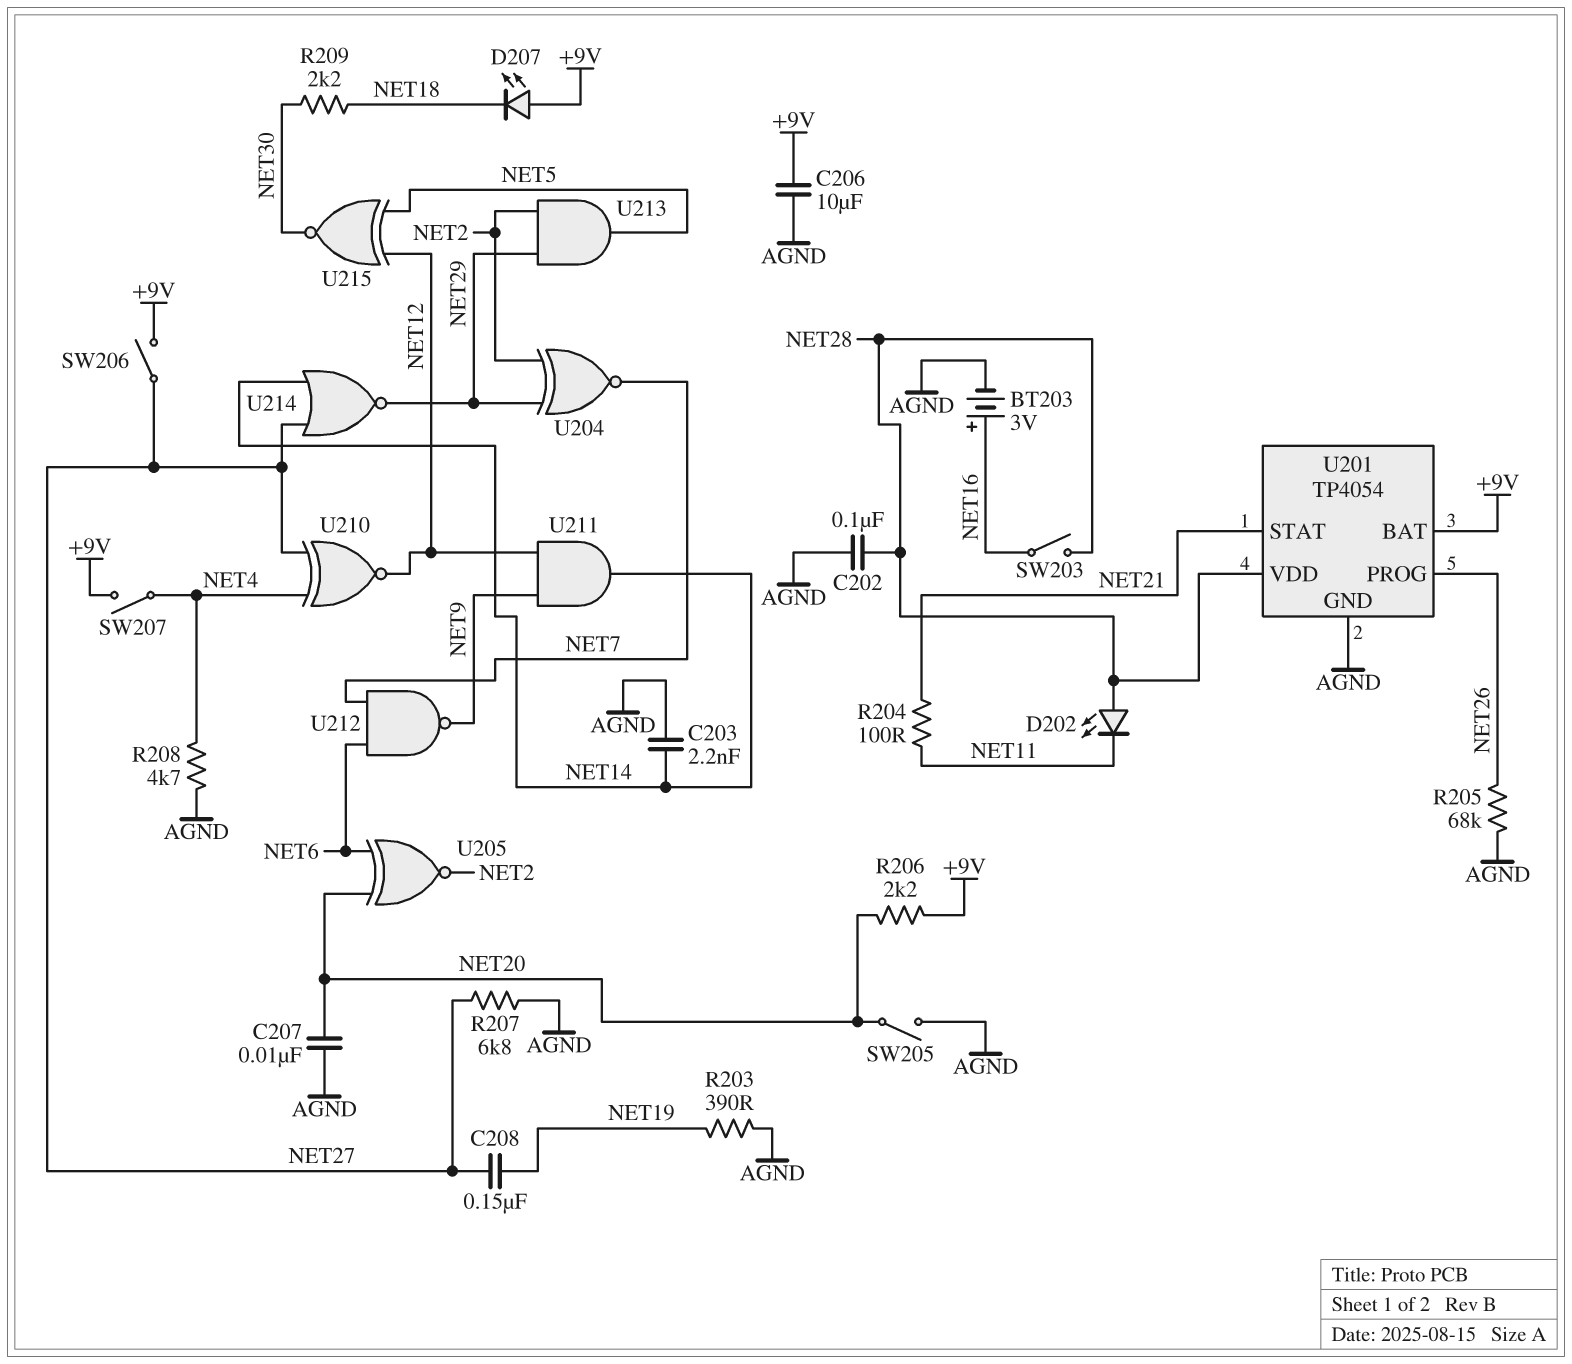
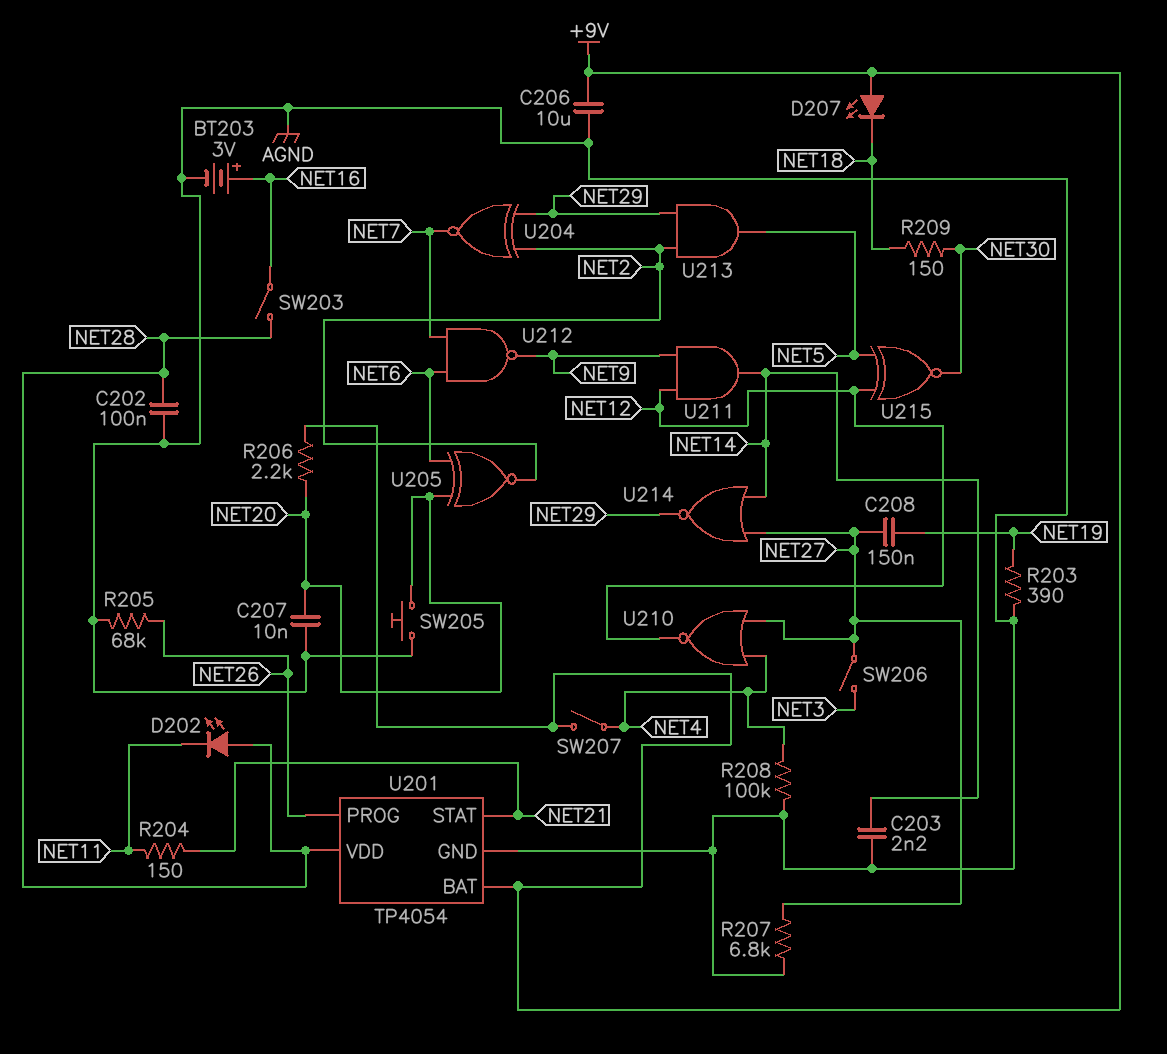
R204: 100 (NET11, NET21) -> 150 (NET11, NET21)
R208: 4.7k (AGND, NET4) -> 100k (AGND, NET4)
R209: 2.2k (NET18, NET30) -> 150 (NET18, NET30)
SW205: switch (AGND, NET20) -> button (AGND, NET20)
SW206: switch (+9V, NET27) -> switch (NET3, NET27)
U210: XNOR (in NET4, in NET27, out NET12) -> NOR (in NET4, in NET27, out NET12)

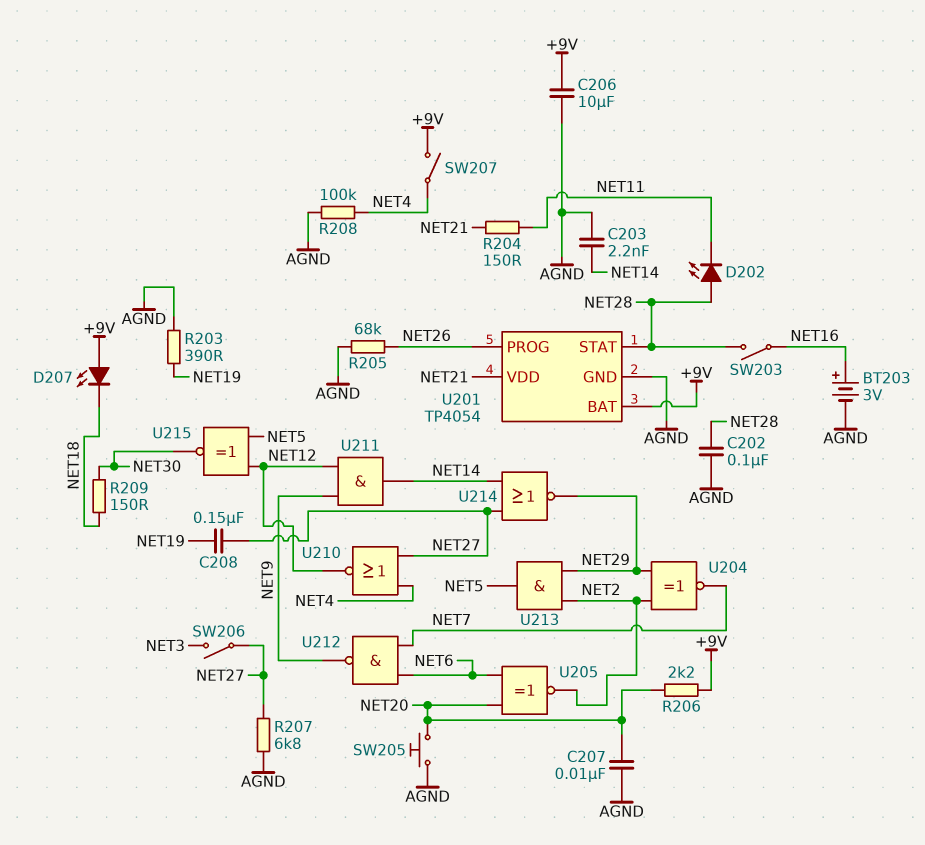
U201 pin STAT: NET21 -> NET28
U201 pin VDD: NET28 -> NET21

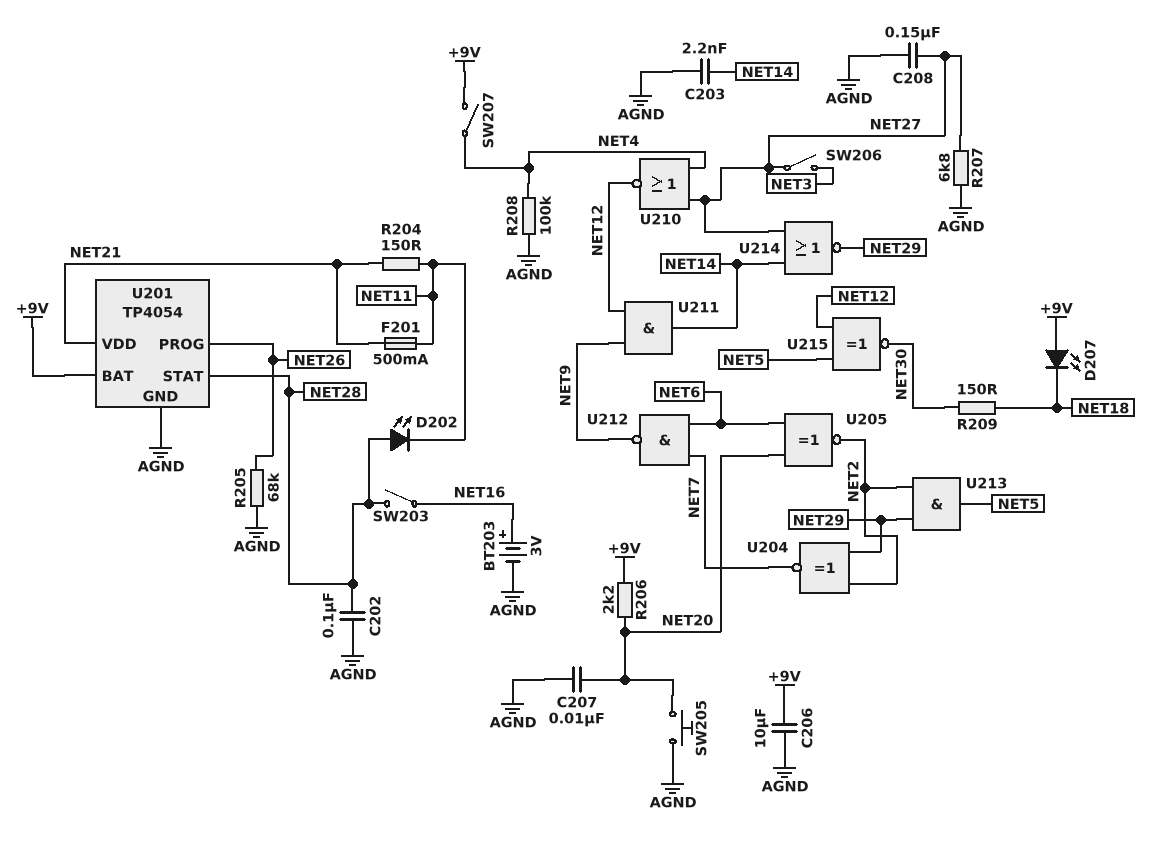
C208: 150nF (NET19, NET27) -> 150nF (AGND, NET27)
F201: none -> 500mA (NET11, NET21)
R203: 390 (AGND, NET19) -> none

